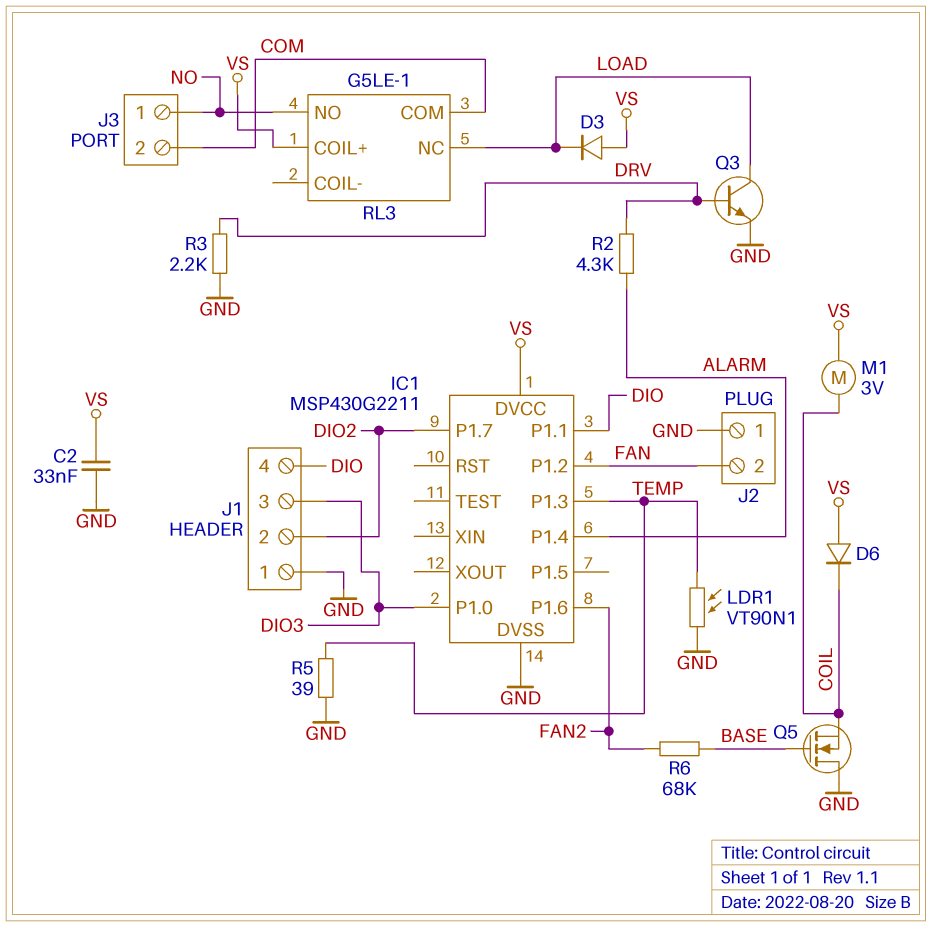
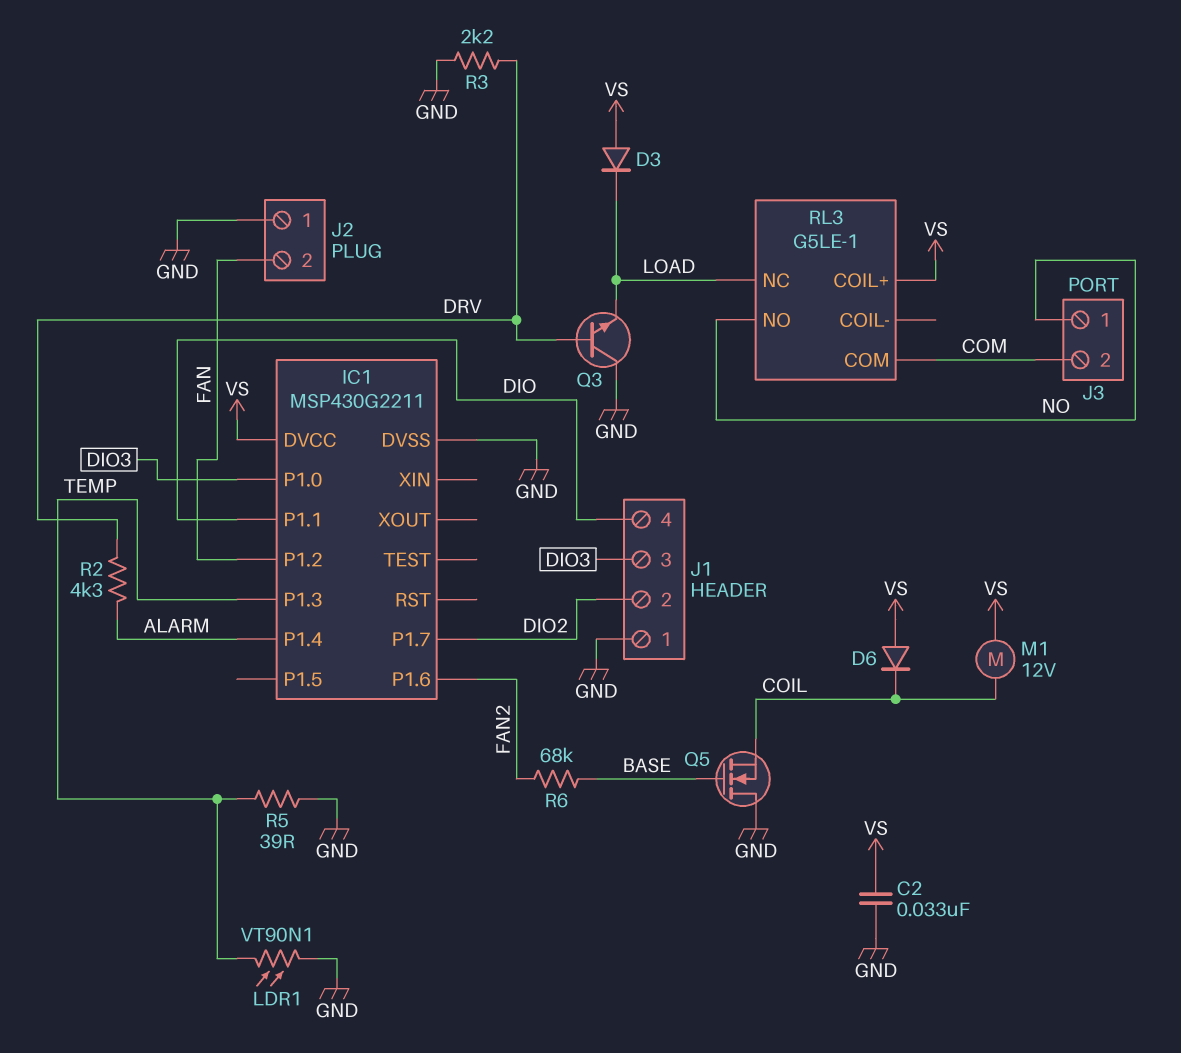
M1: motor 3V (COIL, VS) -> motor 12V (COIL, VS)
Q3: NPN (B DRV, C LOAD, E GND) -> NPN (B DRV, C GND, E LOAD)

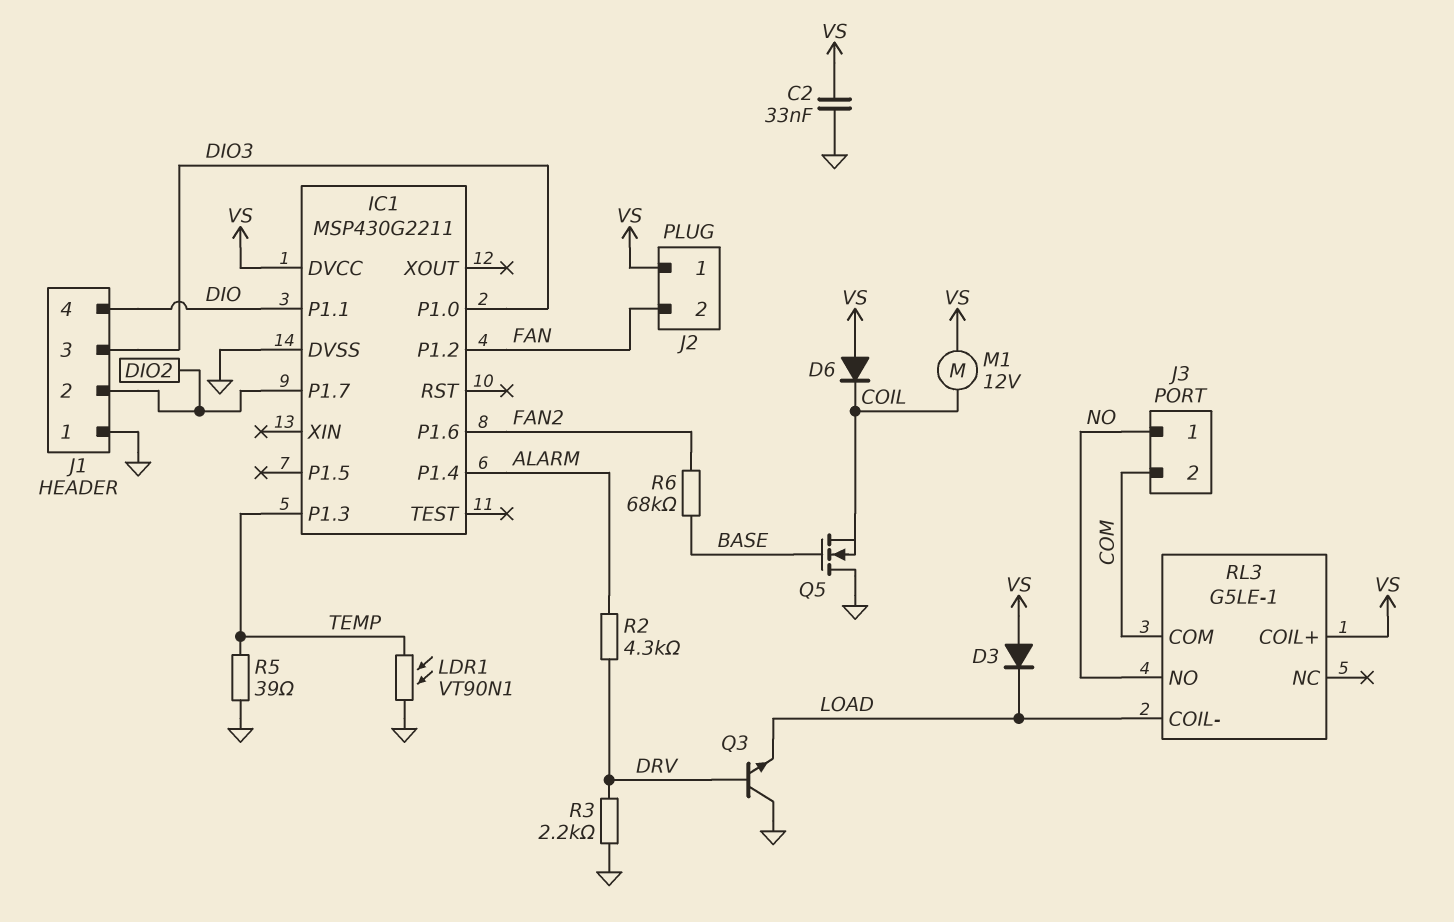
J2 pin 1: GND -> VS
RL3 pin COIL-: none -> LOAD
RL3 pin NC: LOAD -> none

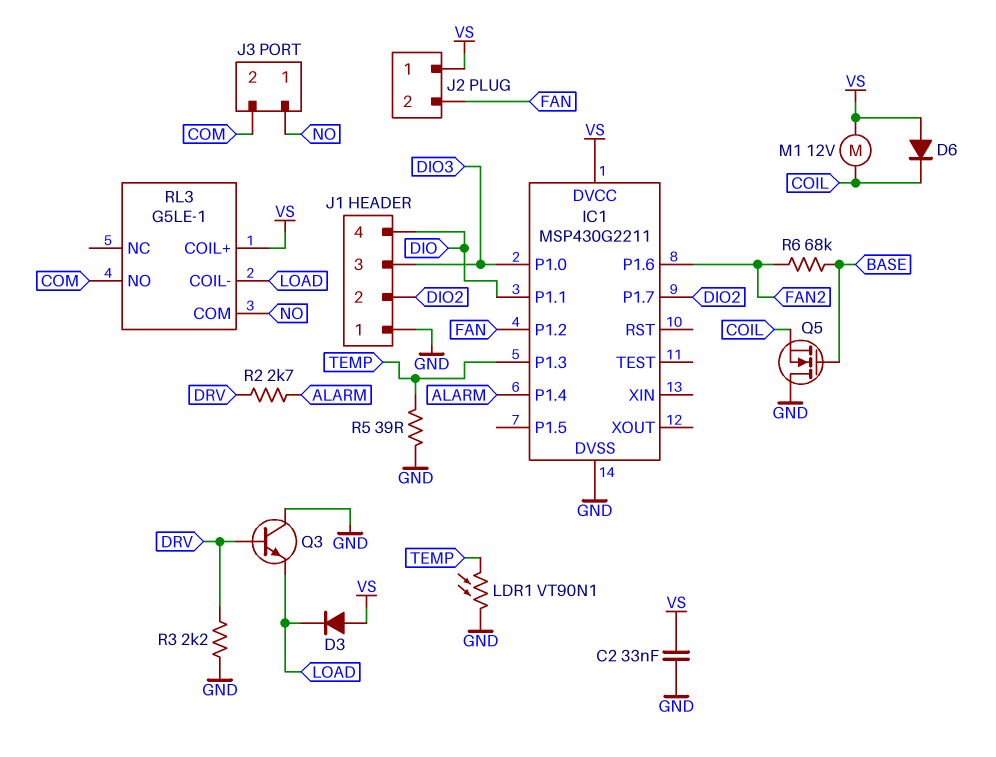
R2: 4.3k (ALARM, DRV) -> 2.7k (ALARM, DRV)
RL3 pin COM: COM -> NO
RL3 pin NO: NO -> COM

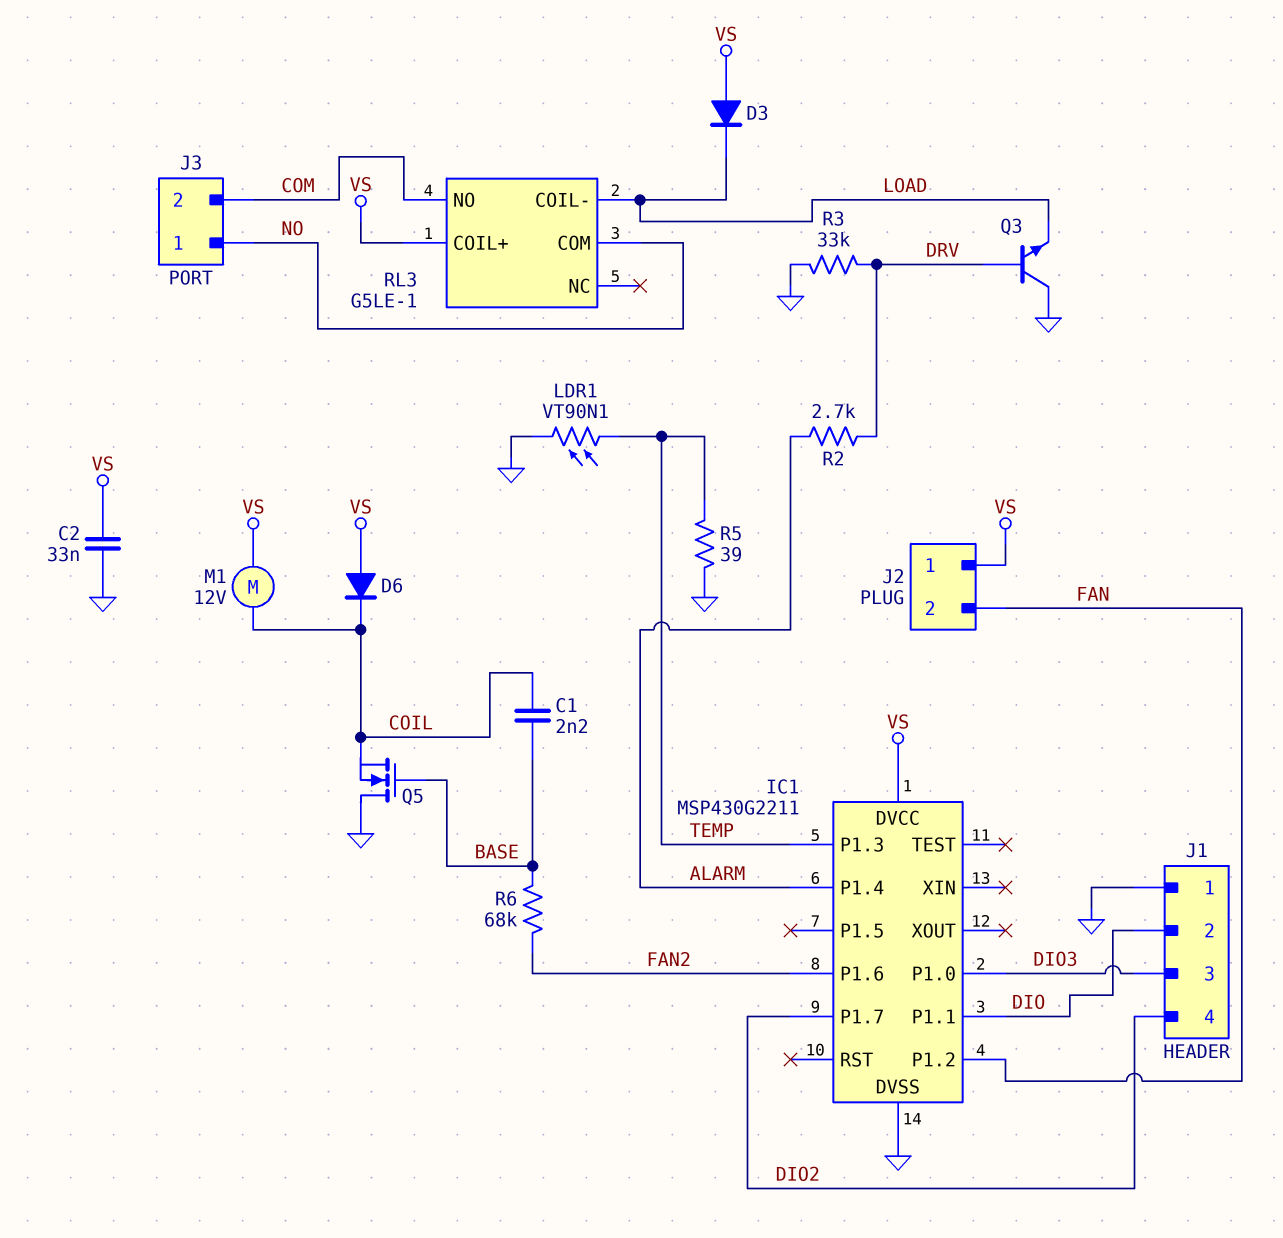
C1: none -> 2.2nF (BASE, COIL)
J1 pin 2: DIO2 -> DIO
J1 pin 4: DIO -> DIO2
R3: 2.2k (DRV, GND) -> 33k (DRV, GND)

